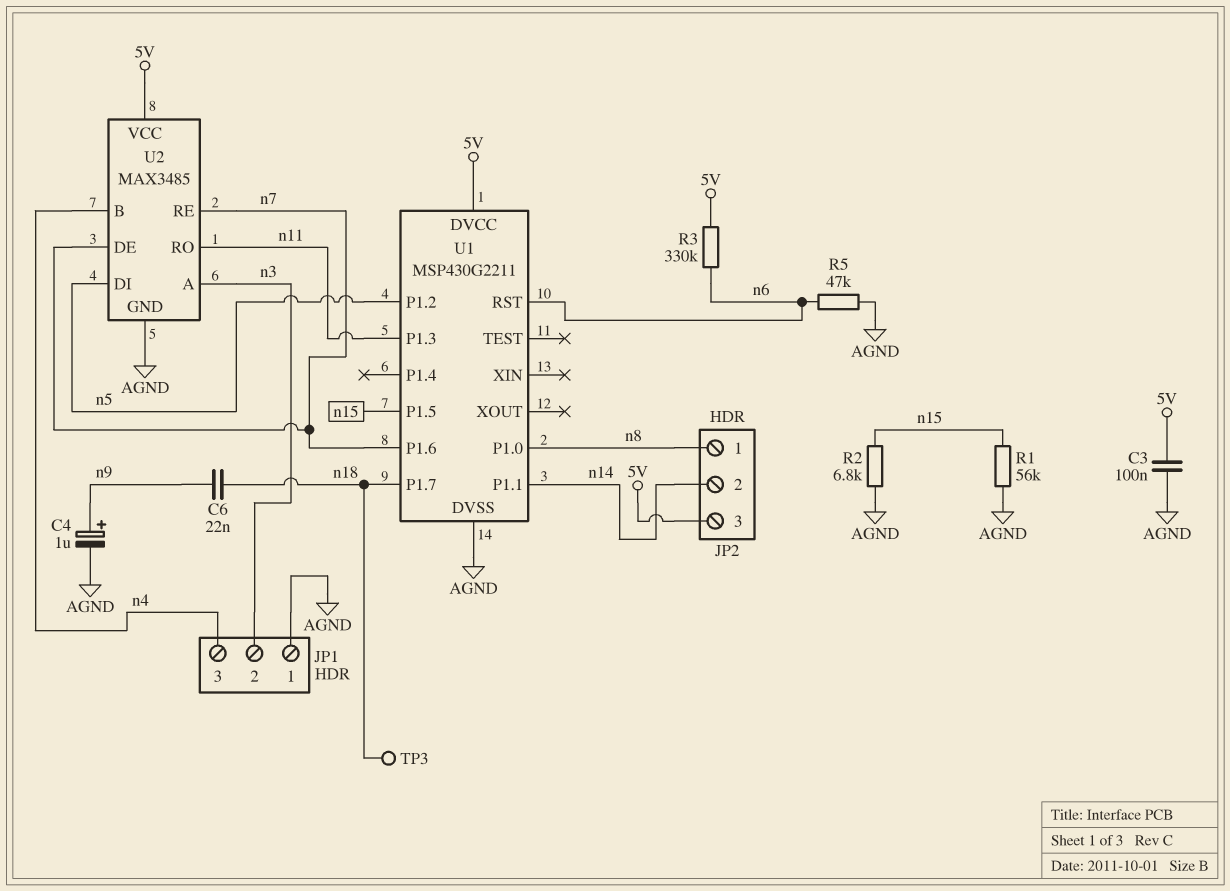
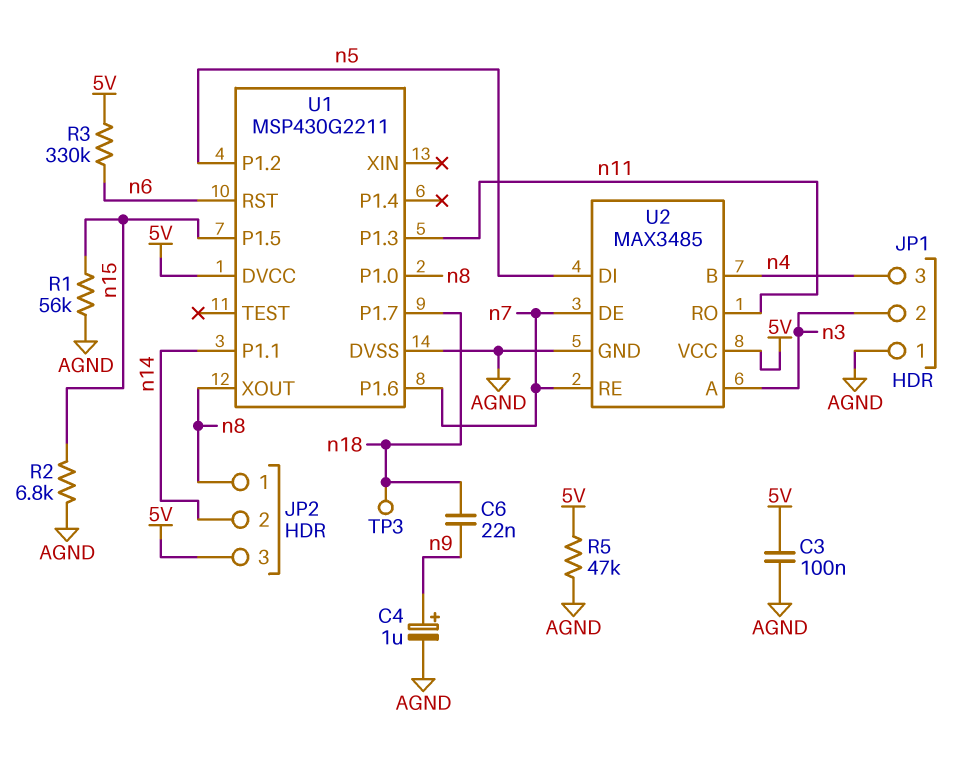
R5: 47k (AGND, n6) -> 47k (5V, AGND)
U1 pin XOUT: none -> n8

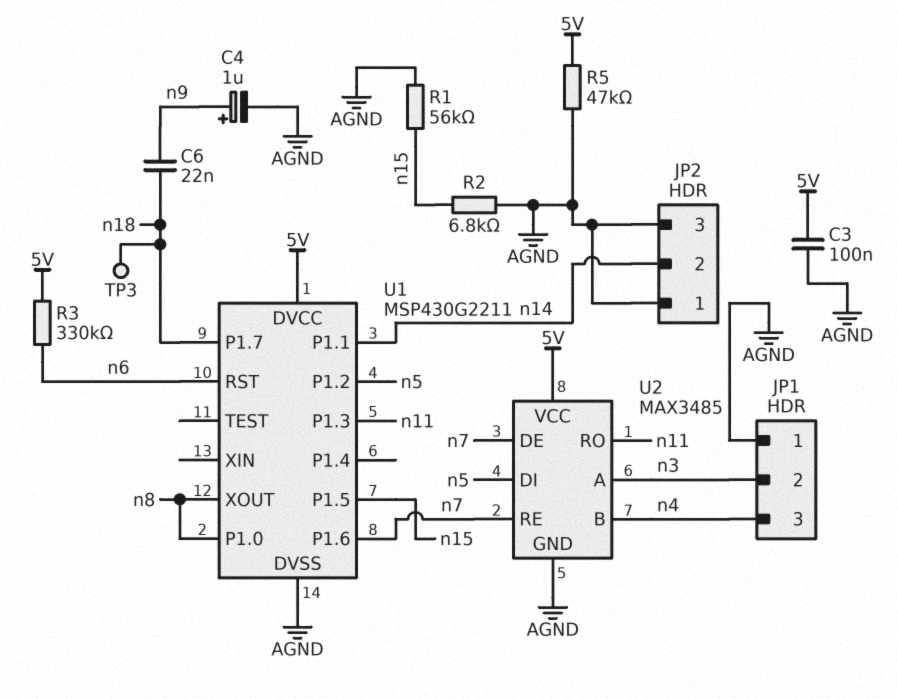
JP2 pin 1: n8 -> AGND
JP2 pin 3: 5V -> AGND

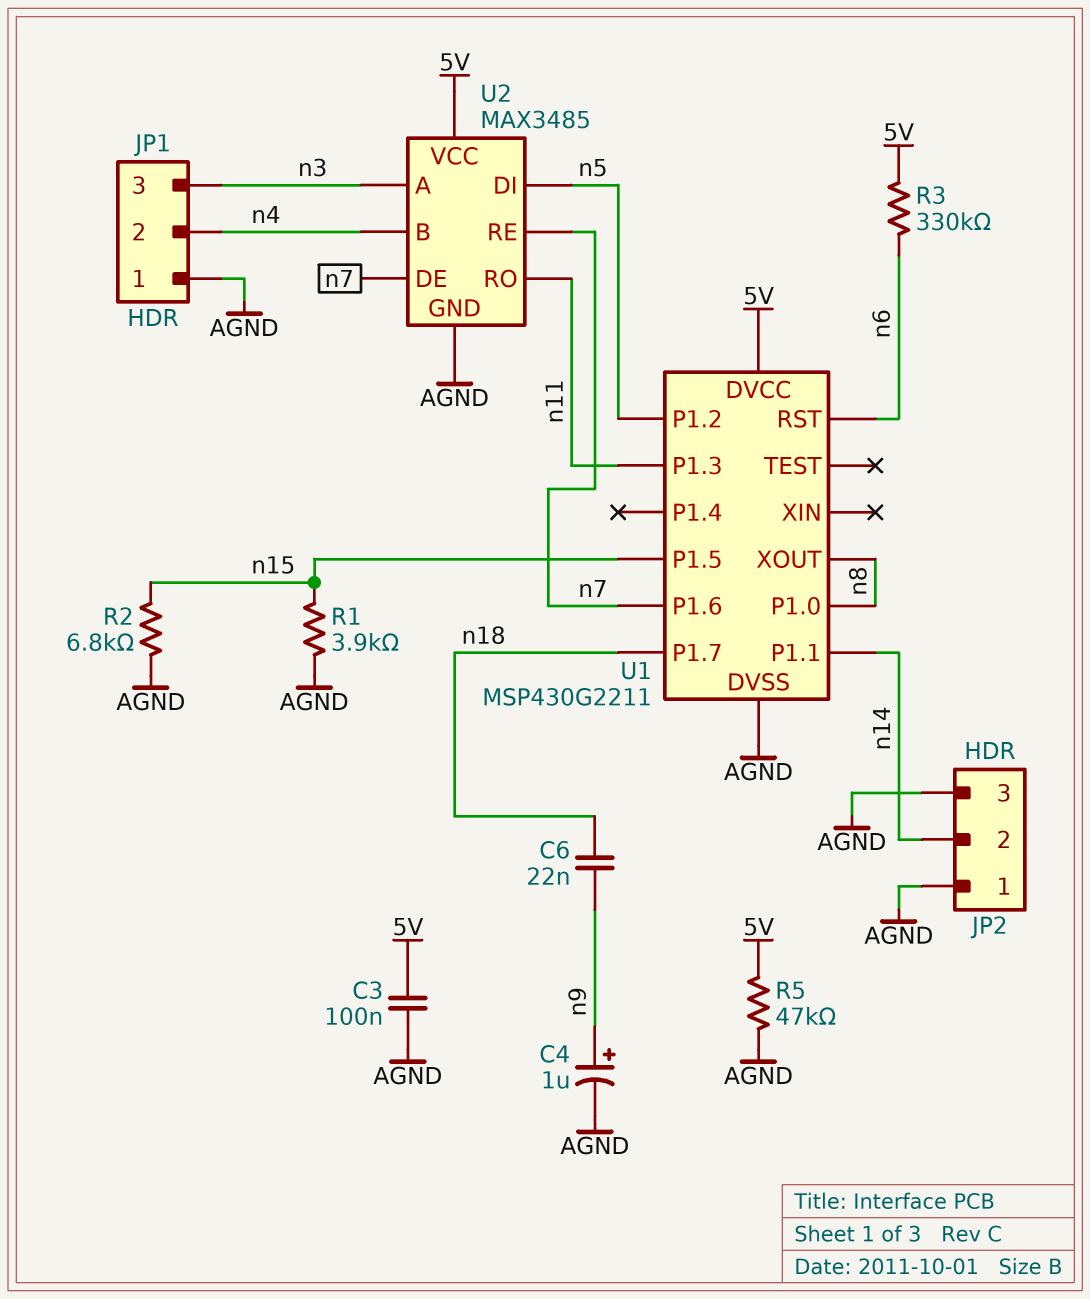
JP1 pin 2: n3 -> n4
JP1 pin 3: n4 -> n3
R1: 56k (AGND, n15) -> 3.9k (AGND, n15)
TP3: test point (n18) -> none

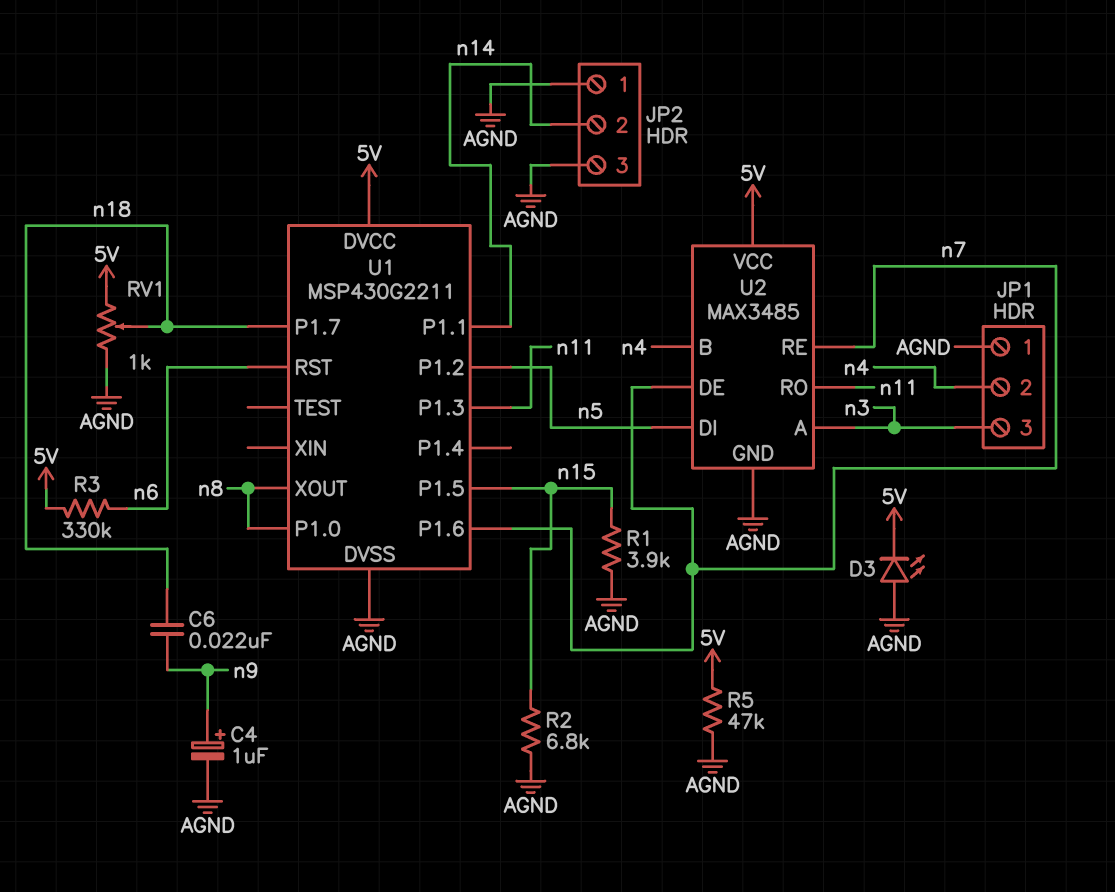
C3: 100nF (5V, AGND) -> none
D3: none -> LED (A AGND, K 5V)
RV1: none -> 1k (5V, AGND, wiper n18)

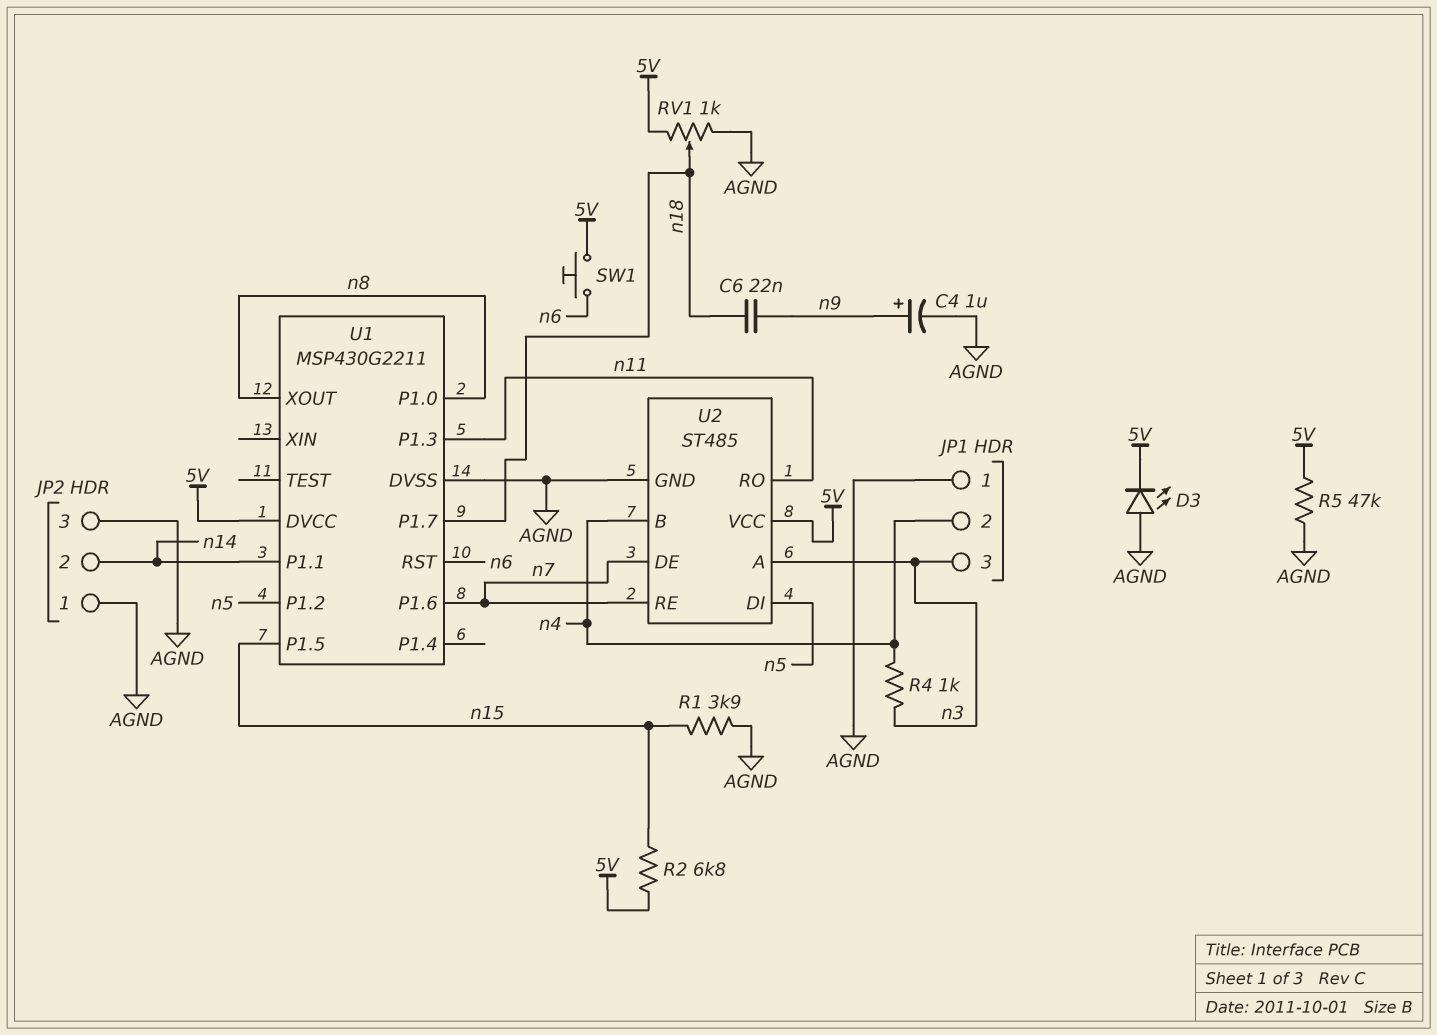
R2: 6.8k (AGND, n15) -> 6.8k (5V, n15)
R3: 330k (5V, n6) -> none
R4: none -> 1k (n3, n4)
SW1: none -> button (5V, n6)
U2: MAX3485 -> ST485

